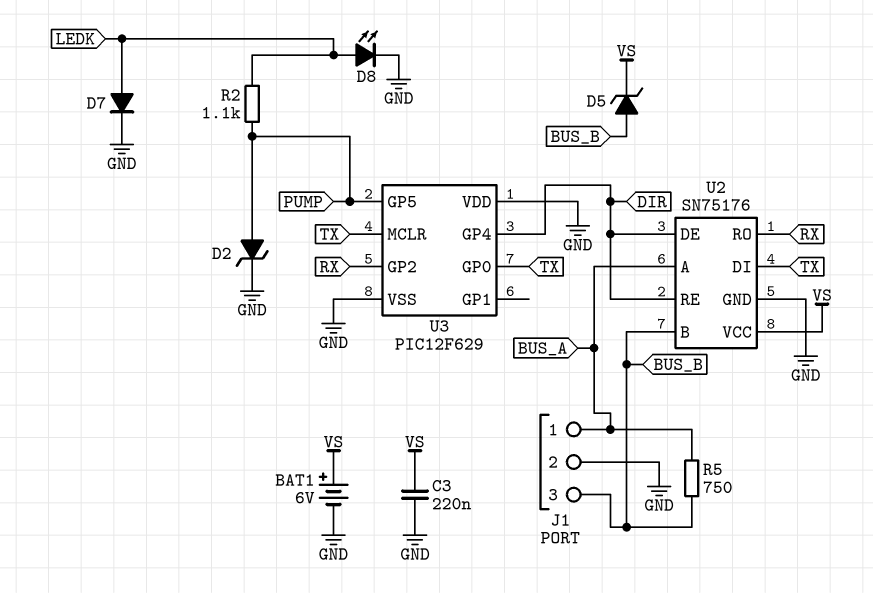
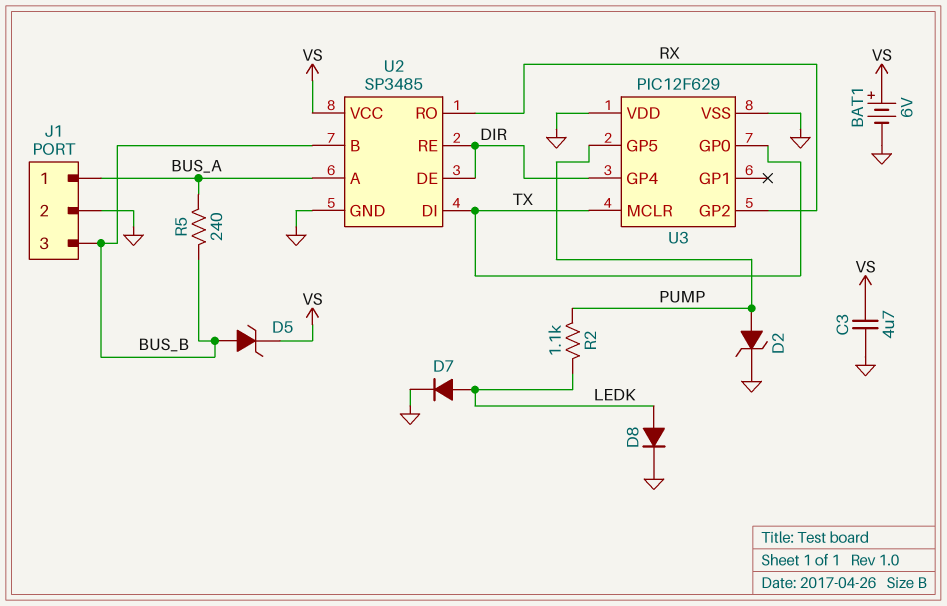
C3: 220nF (GND, VS) -> 4.7uF (GND, VS)
D8: LED (A LEDK, K GND) -> diode (A LEDK, K GND)
R5: 750 (BUS_A, BUS_B) -> 240 (BUS_A, BUS_B)
U2: SN75176 -> SP3485

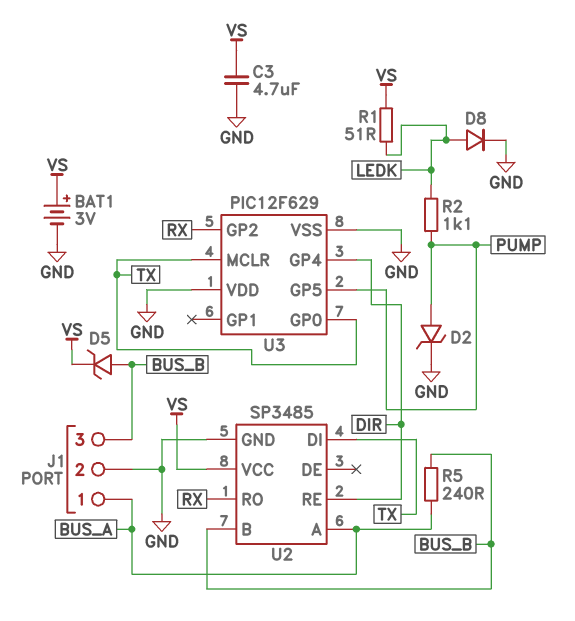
BAT1: 6V (plus VS, minus GND) -> 3V (plus VS, minus GND)
D7: diode (A LEDK, K GND) -> none
R1: none -> 51 (LEDK, VS)
U2 pin DE: DIR -> none

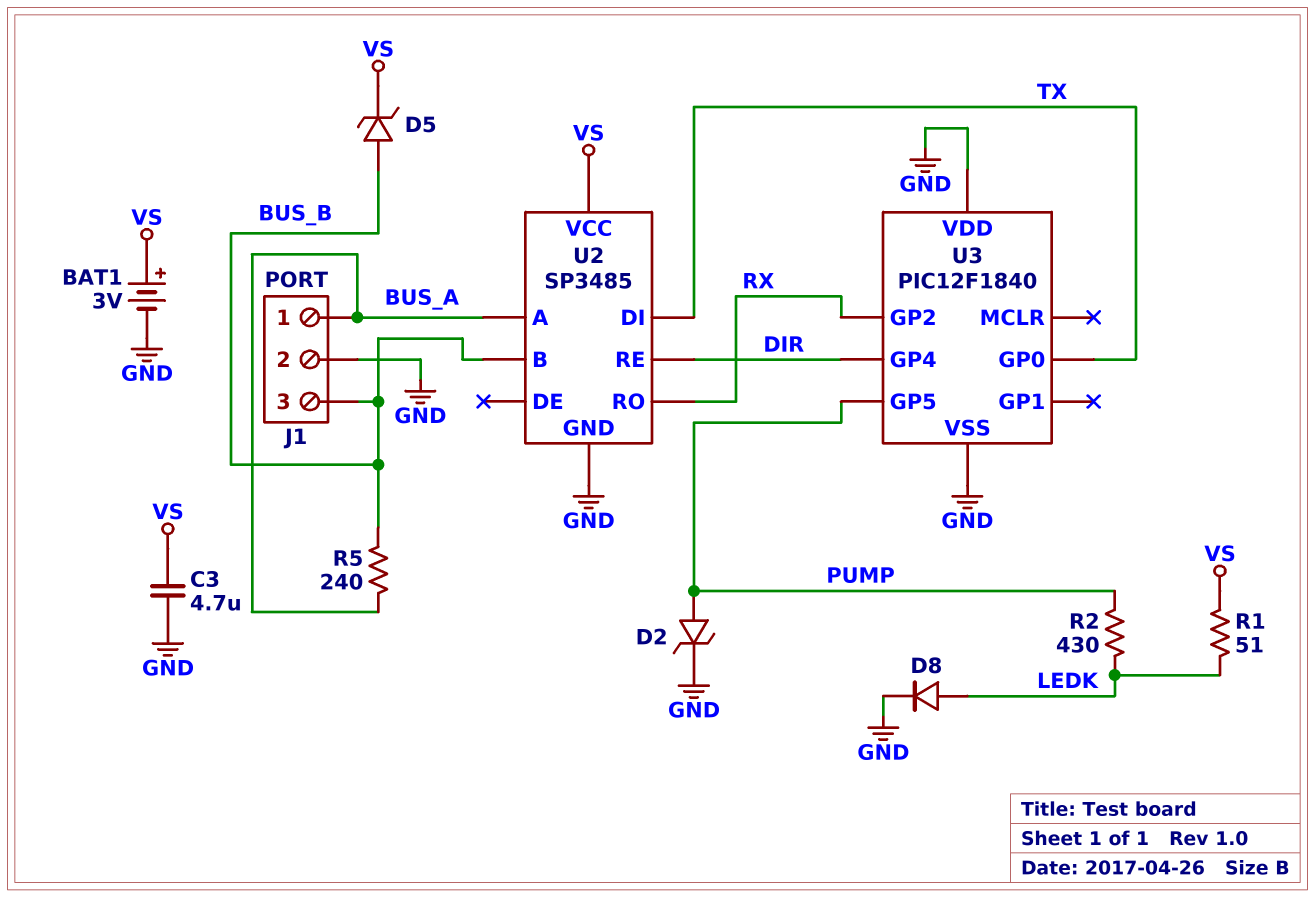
R2: 1.1k (LEDK, PUMP) -> 430 (LEDK, PUMP)
U3: PIC12F629 -> PIC12F1840
U3 pin MCLR: TX -> none

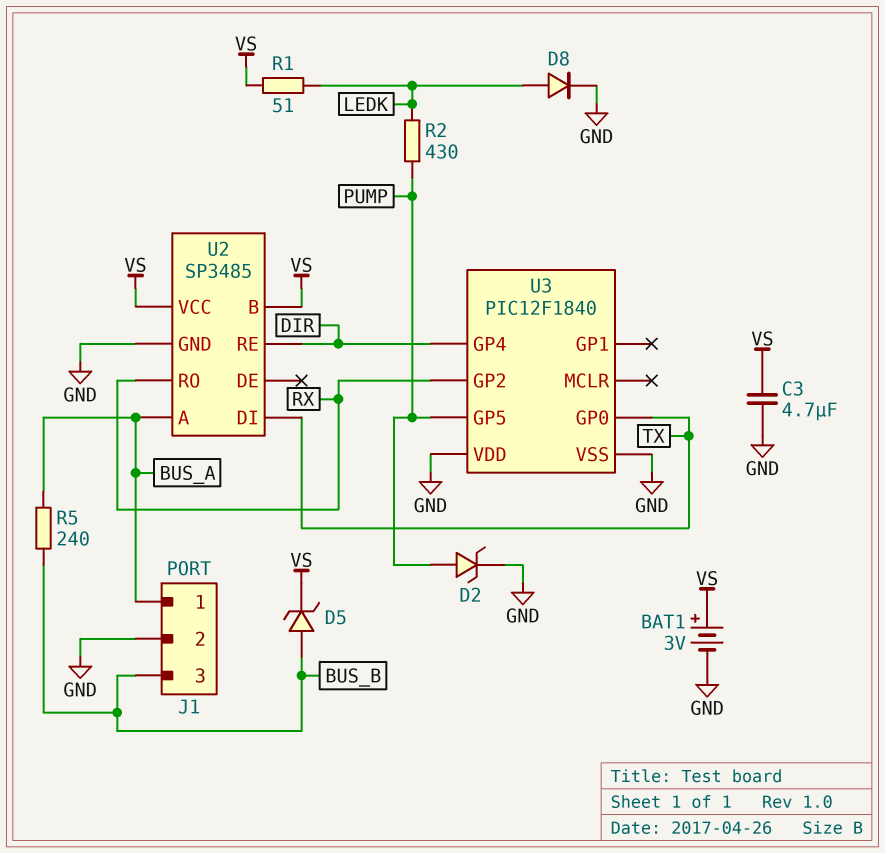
U2 pin B: BUS_B -> VS

